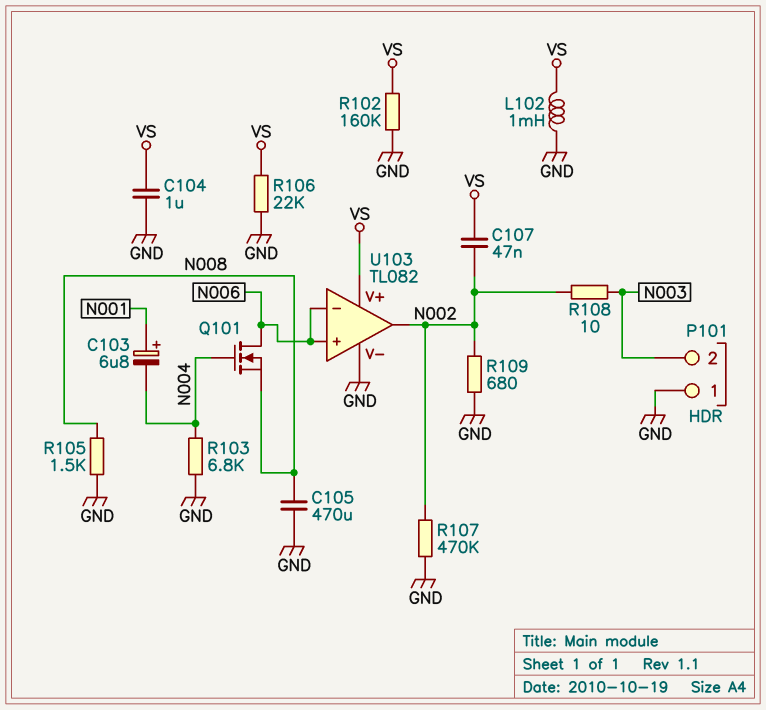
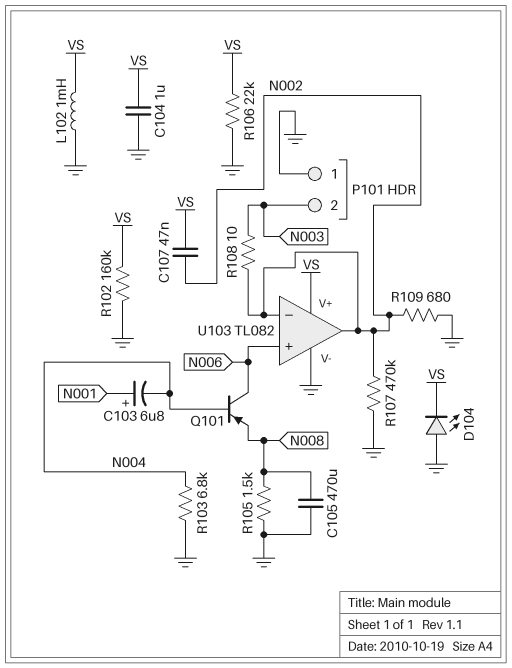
D104: none -> LED (A GND, K VS)
Q101: NMOS (G N004, D N006, S N008) -> PNP (B N004, C N006, E N008)
U103 pin in-: N006 -> N002

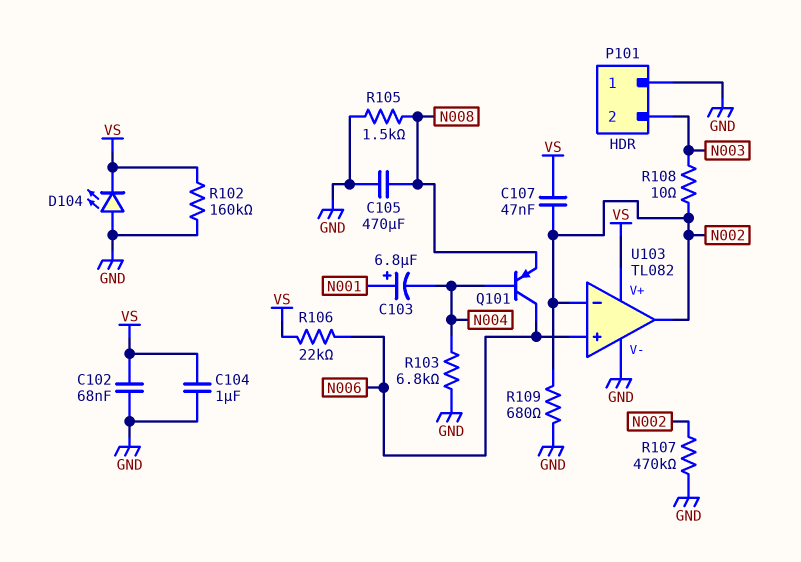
C102: none -> 68nF (GND, VS)
L102: 1mH (GND, VS) -> none
R106: 22k (GND, VS) -> 22k (N006, VS)

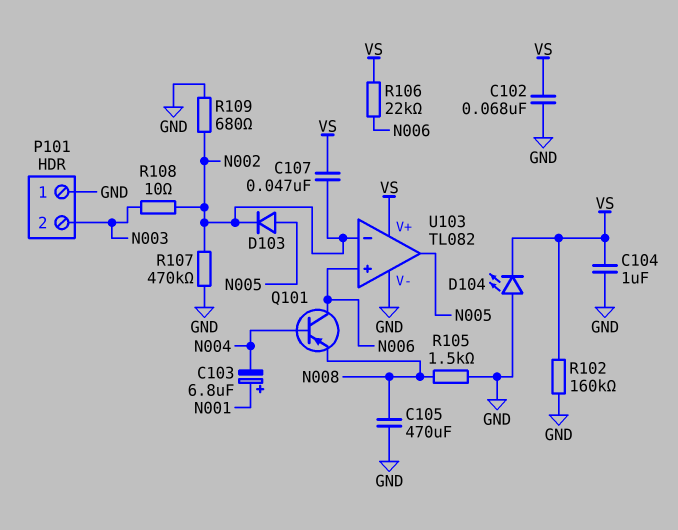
D103: none -> diode (A N005, K N002)
R103: 6.8k (GND, N004) -> none
U103 pin out: N002 -> N005

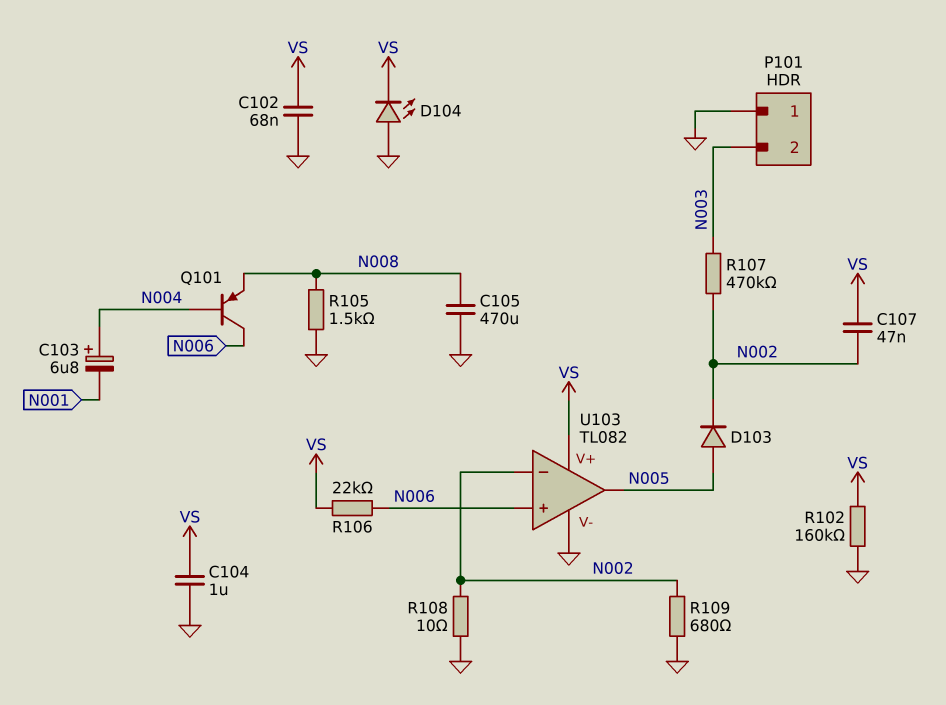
C103: 6.8uF (plus N001, minus N004) -> 6.8uF (plus N004, minus N001)
R107: 470k (GND, N002) -> 470k (N002, N003)
R108: 10 (N002, N003) -> 10 (GND, N002)

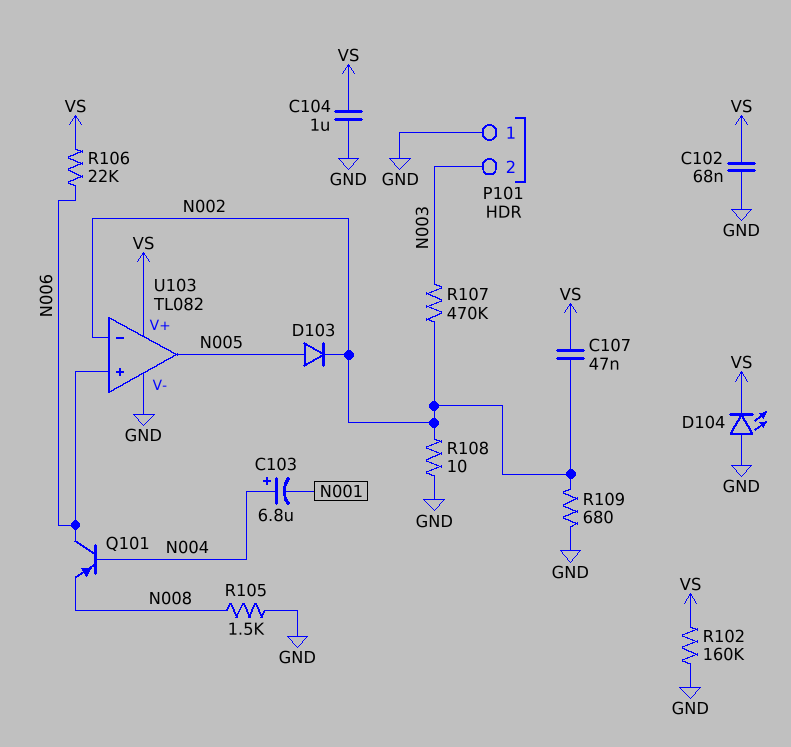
C105: 470uF (GND, N008) -> none

